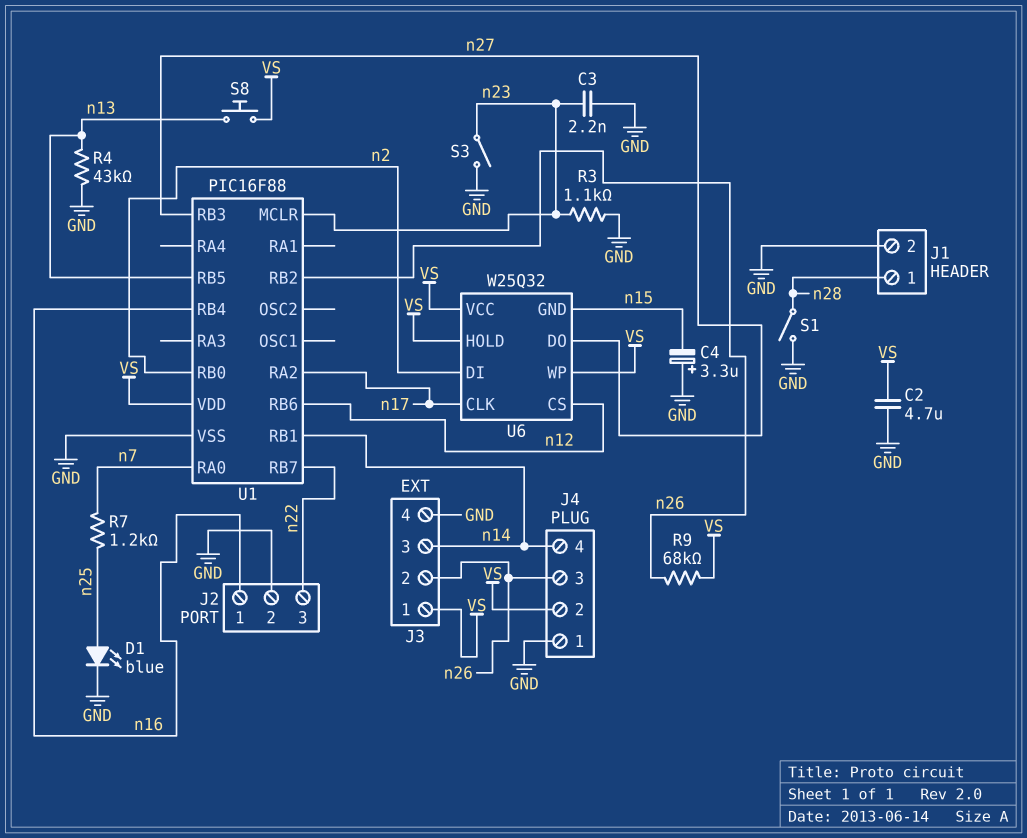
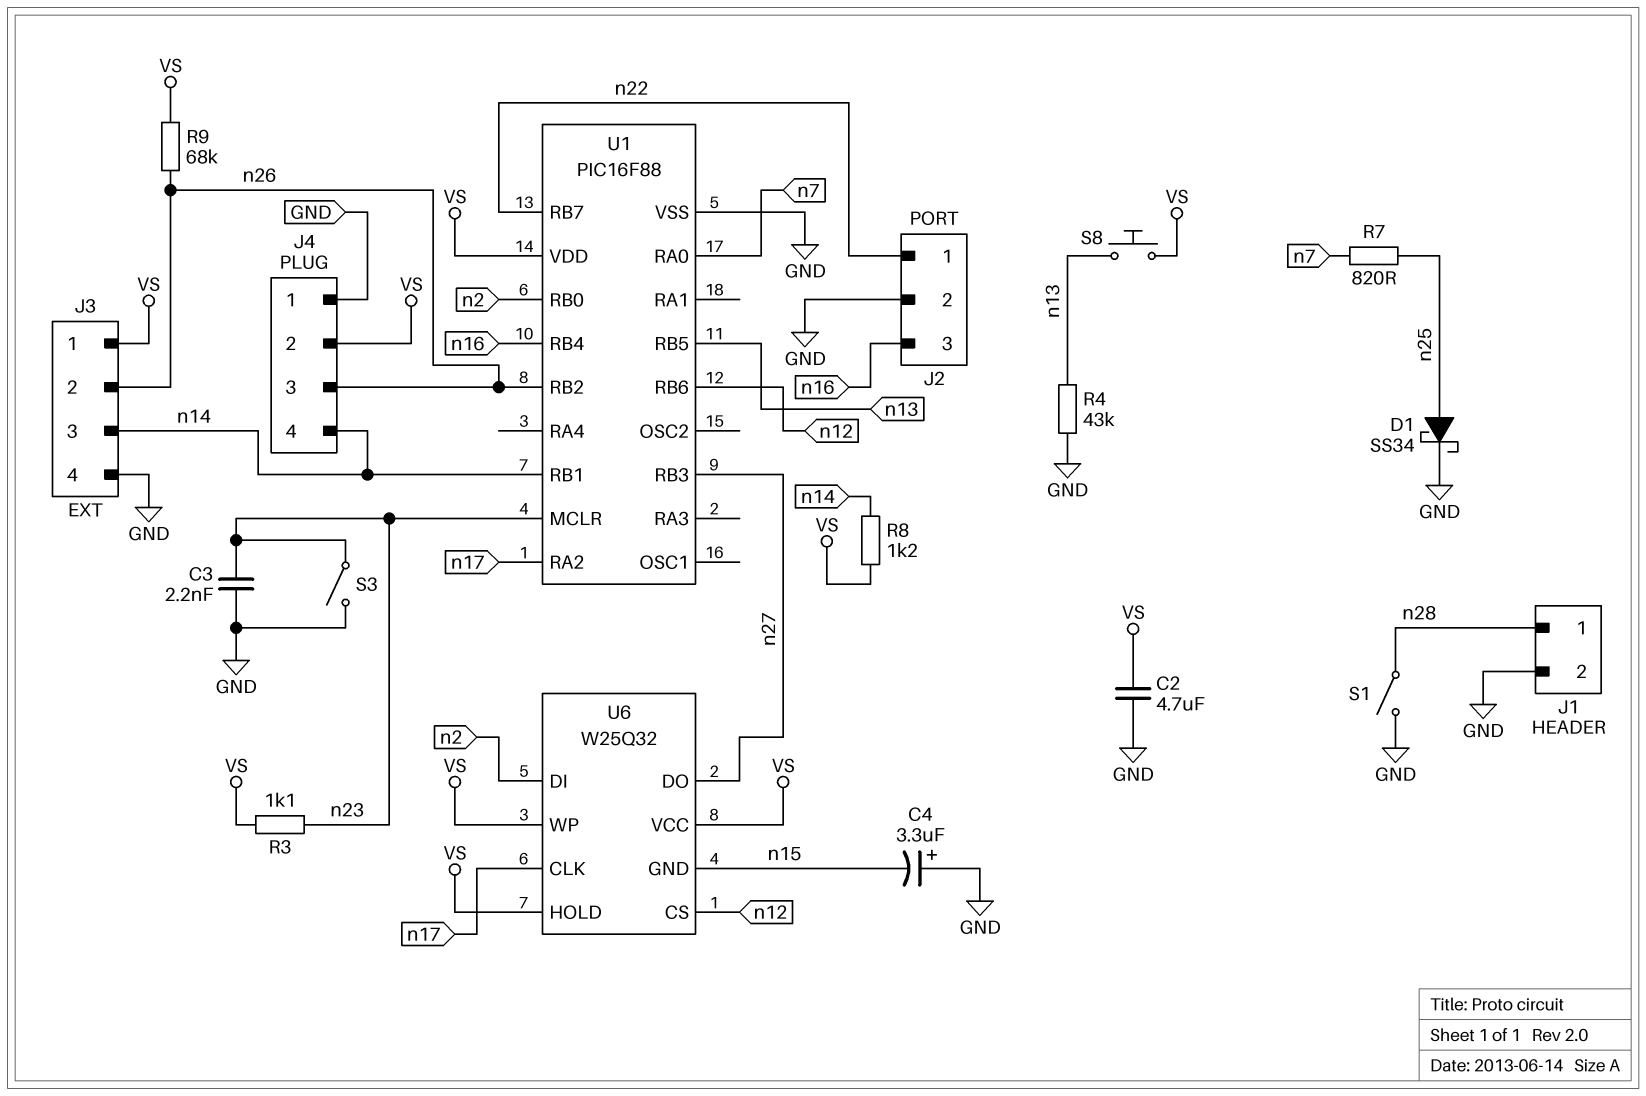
D1: LED blue (A n25, K GND) -> schottky SS34 (A n25, K GND)
J2 pin 1: n16 -> n22
J2 pin 3: n22 -> n16
R3: 1.1k (GND, n23) -> 1.1k (VS, n23)
R7: 1.2k (n7, n25) -> 820 (n7, n25)
R8: none -> 1.2k (VS, n14)

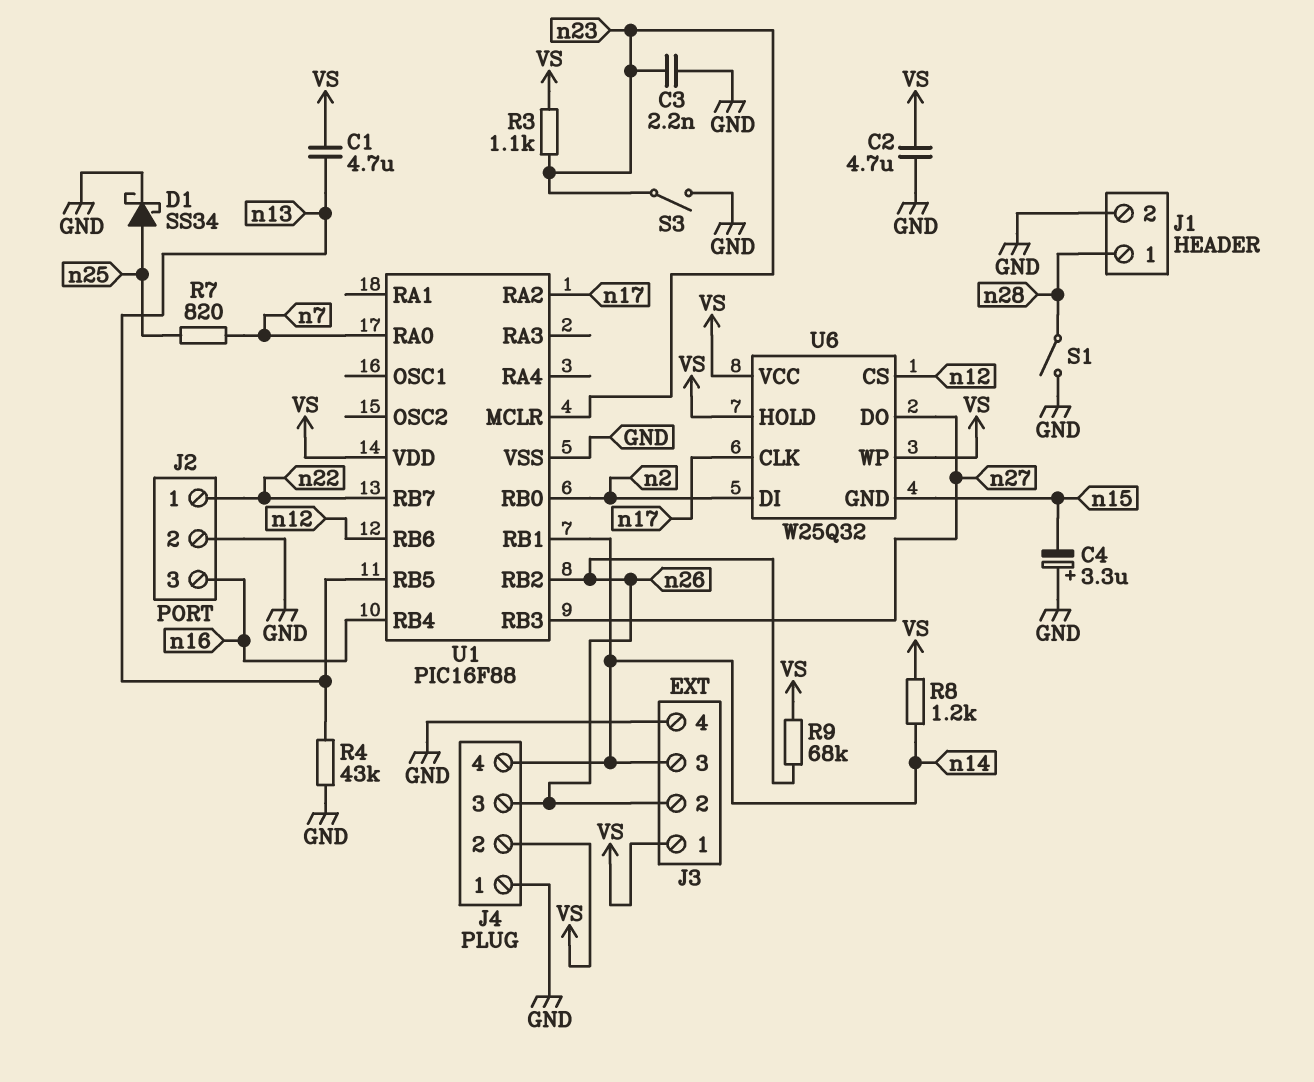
C1: none -> 4.7uF (VS, n13)
S8: button (VS, n13) -> none

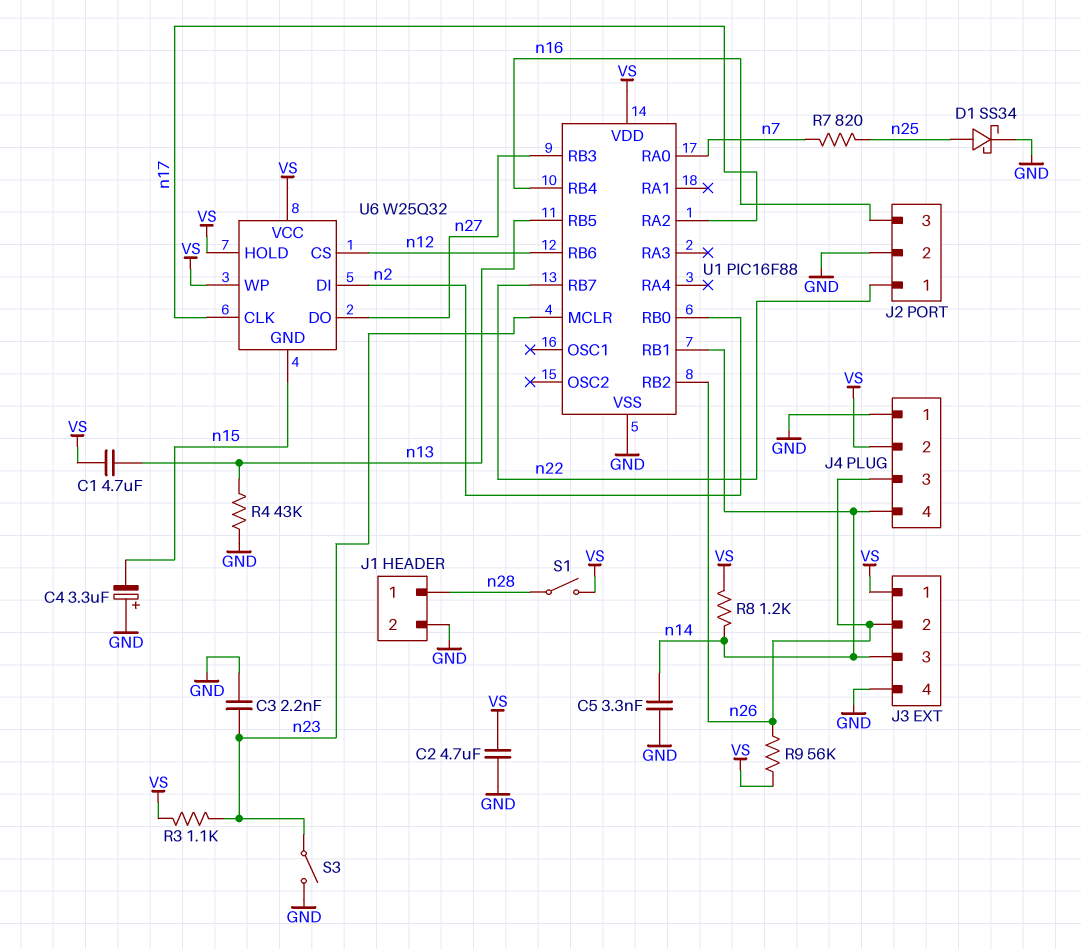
C5: none -> 3.3nF (GND, n14)
R9: 68k (VS, n26) -> 56k (VS, n26)
S1: switch (GND, n28) -> switch (VS, n28)

